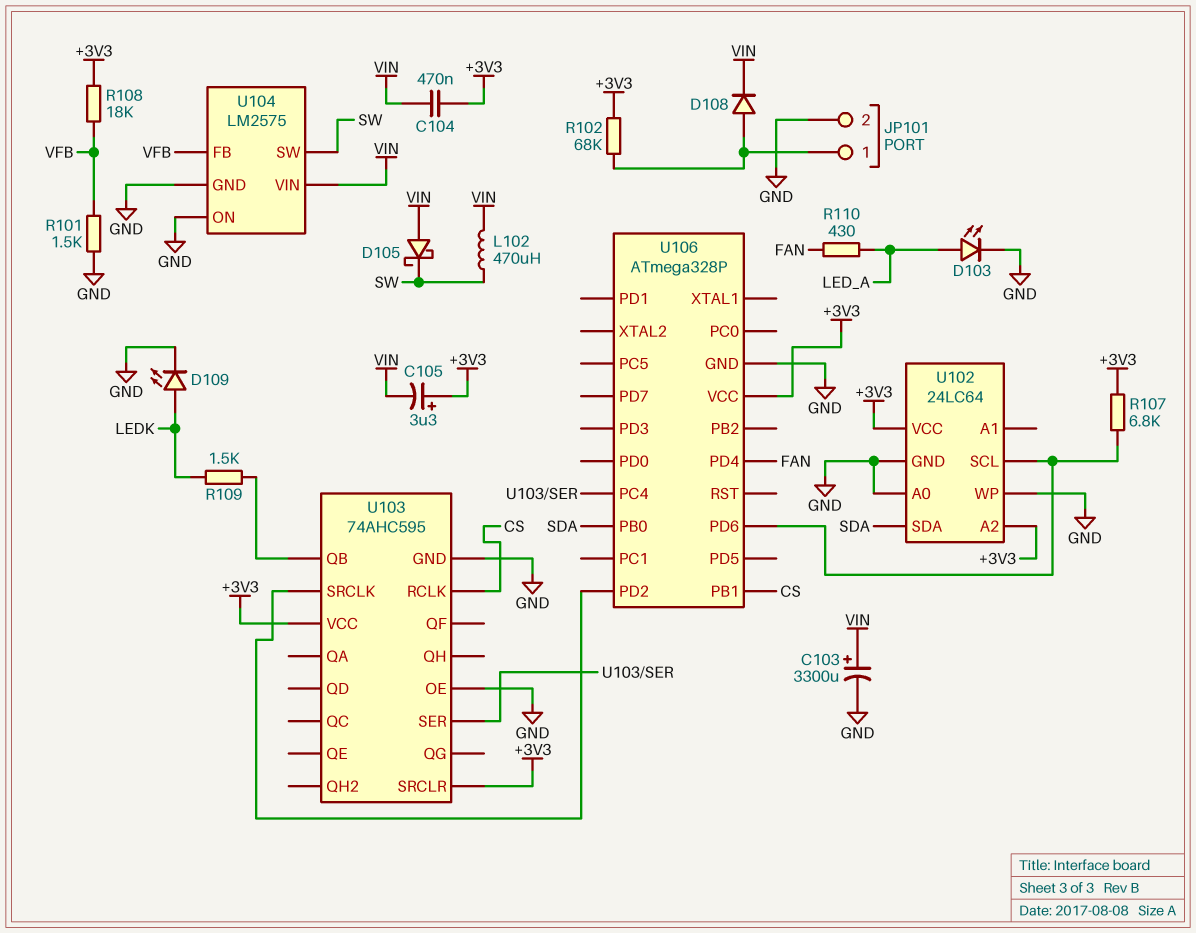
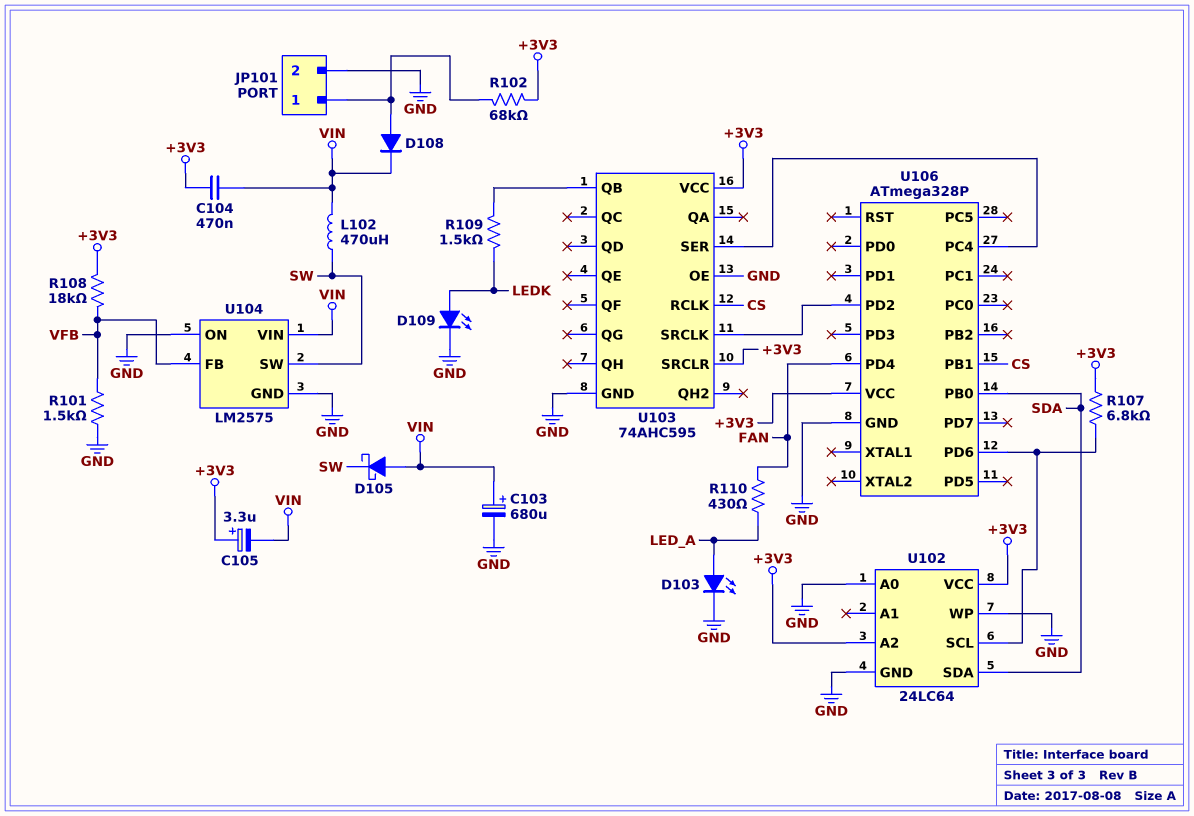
C103: 3300uF (plus VIN, minus GND) -> 680uF (plus VIN, minus GND)

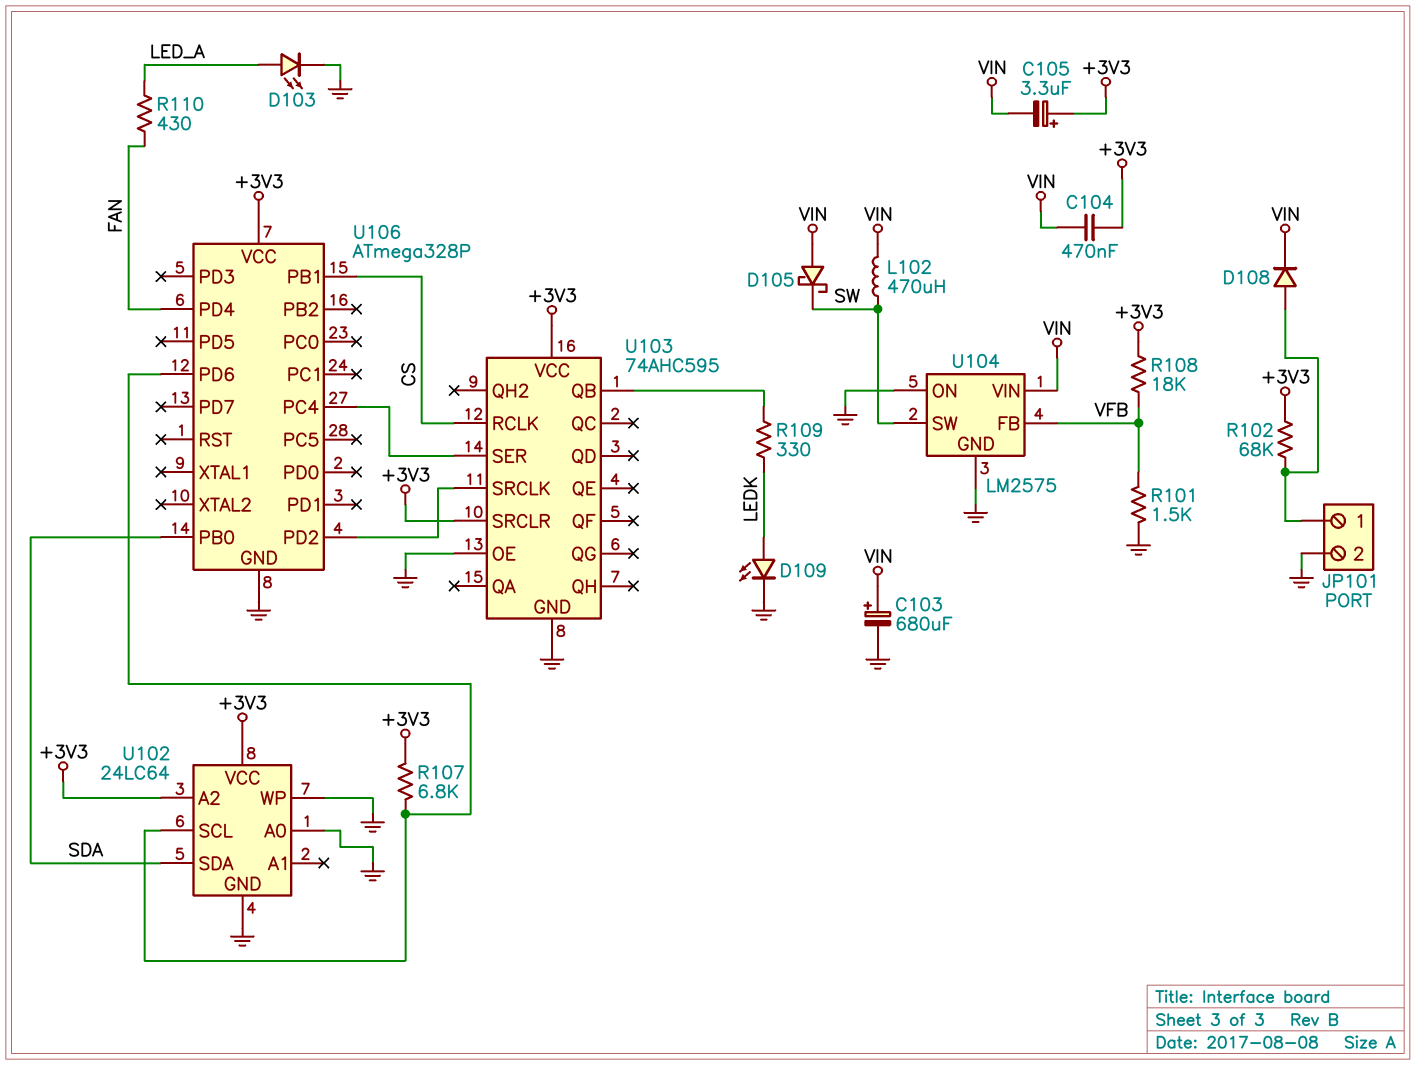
R109: 1.5k (LEDK, U103/QB) -> 330 (LEDK, U103/QB)

